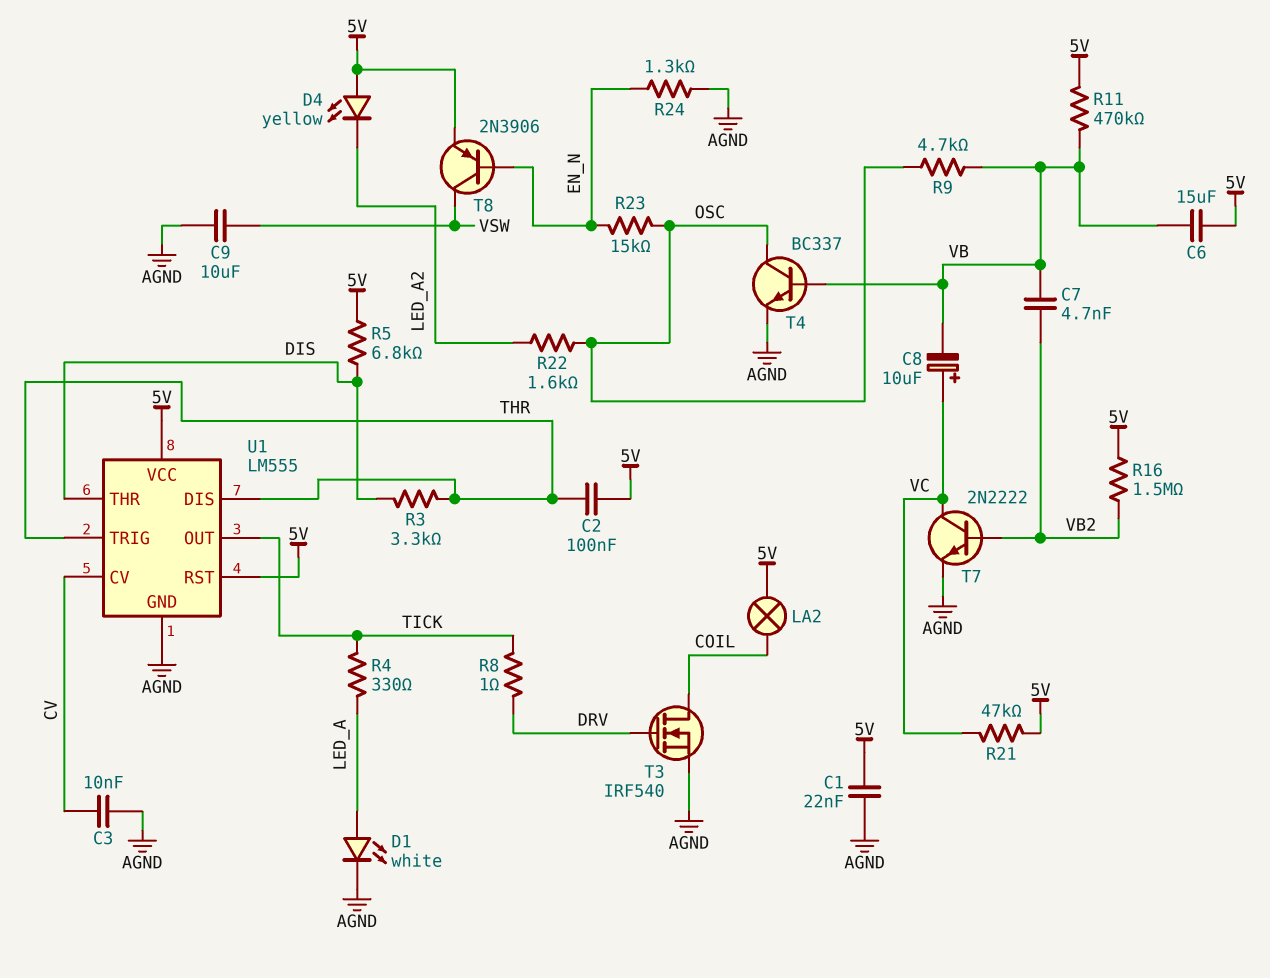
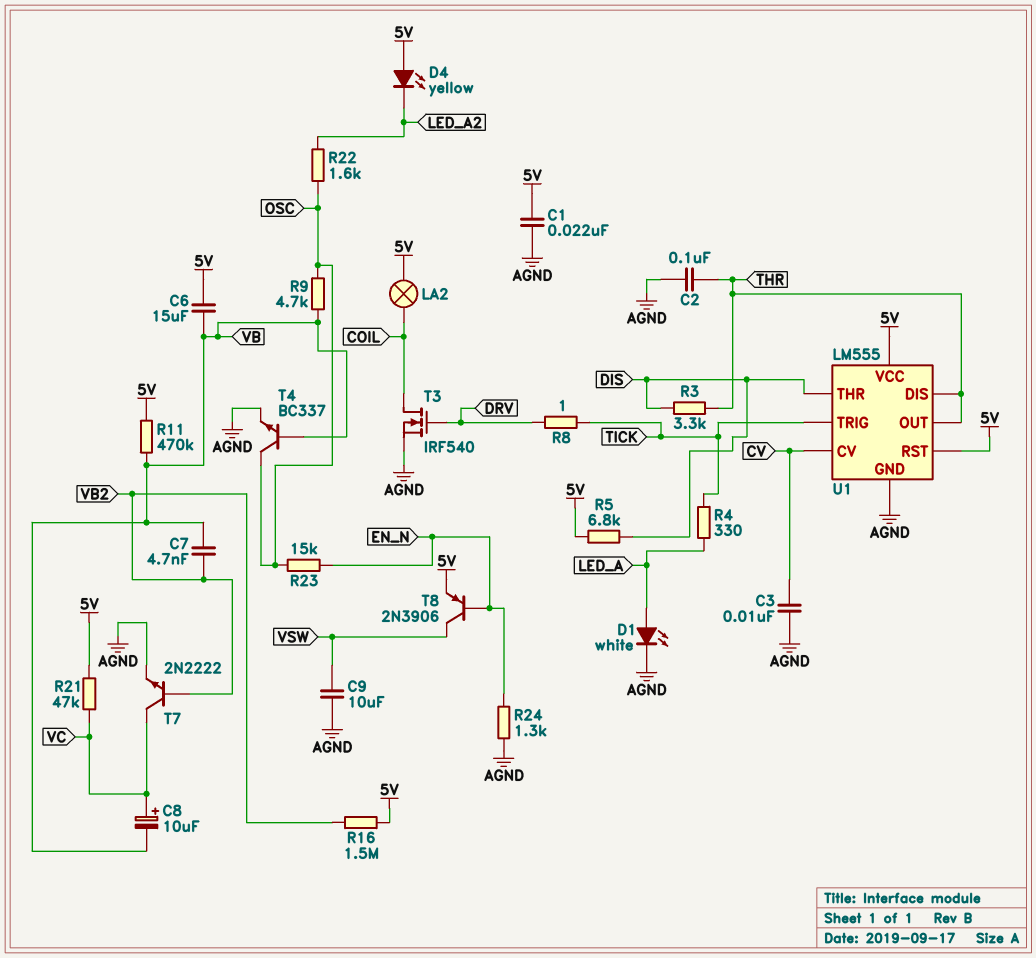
C2: 100nF (5V, THR) -> 100nF (AGND, THR)
U1 pin OUT: TICK -> THR
U1 pin TRIG: THR -> TICK

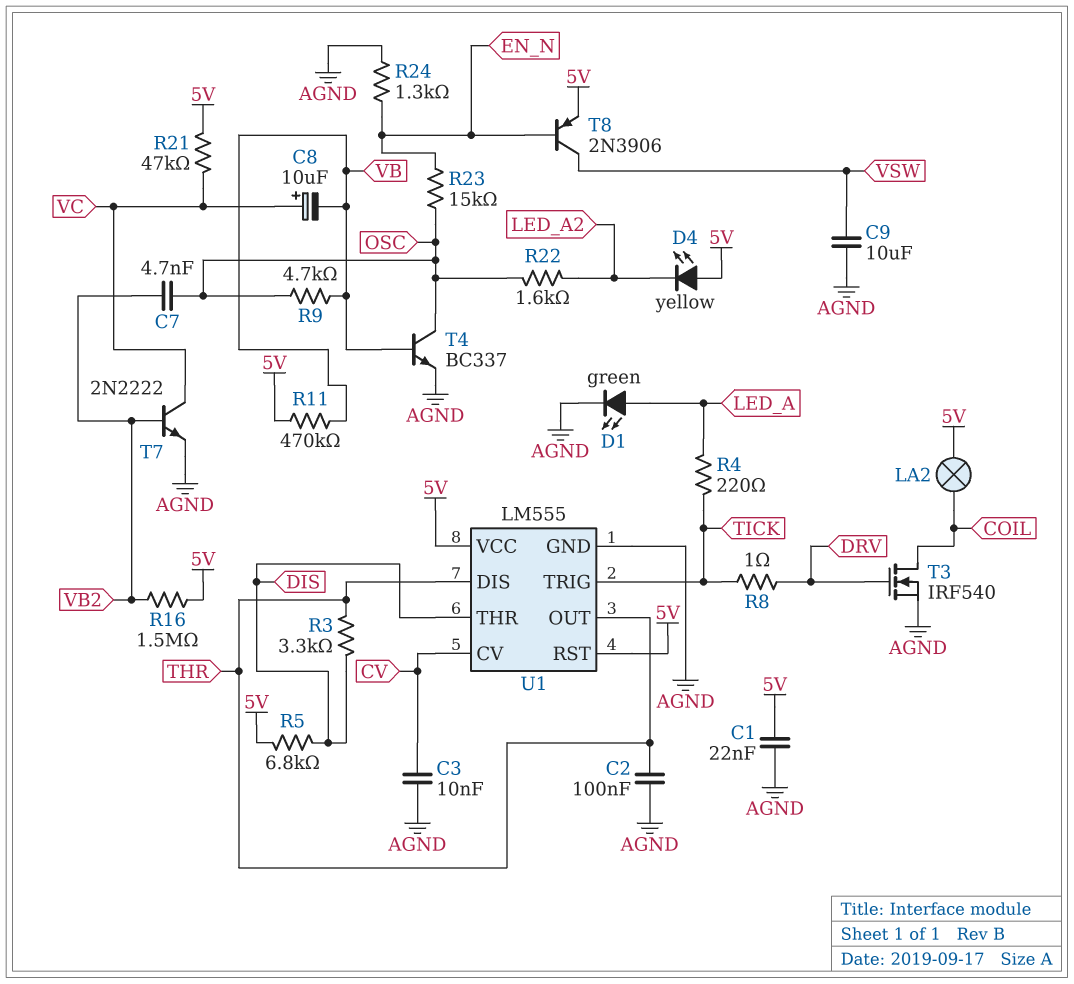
C6: 15uF (5V, VB) -> none
C7: 4.7nF (VB, VB2) -> 4.7nF (OSC, VB2)
D1: LED white (A LED_A, K AGND) -> LED green (A LED_A, K AGND)
R4: 330 (LED_A, TICK) -> 220 (LED_A, TICK)

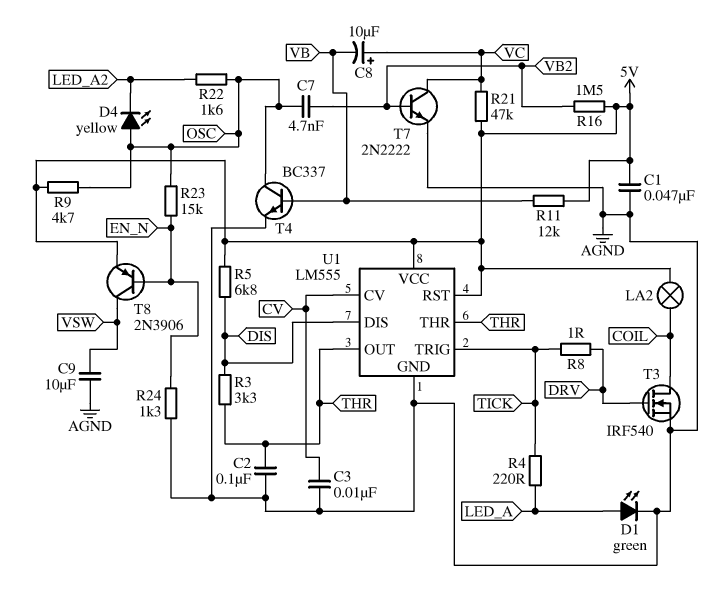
C1: 22nF (5V, AGND) -> 47nF (5V, AGND)
D4: LED yellow (A 5V, K LED_A2) -> LED yellow (A OSC, K LED_A2)
R9: 4.7k (OSC, VB) -> 4.7k (5V, OSC)
R11: 470k (5V, VB) -> 12k (5V, VB)
U1 pin DIS: THR -> DIS
U1 pin THR: DIS -> THR

